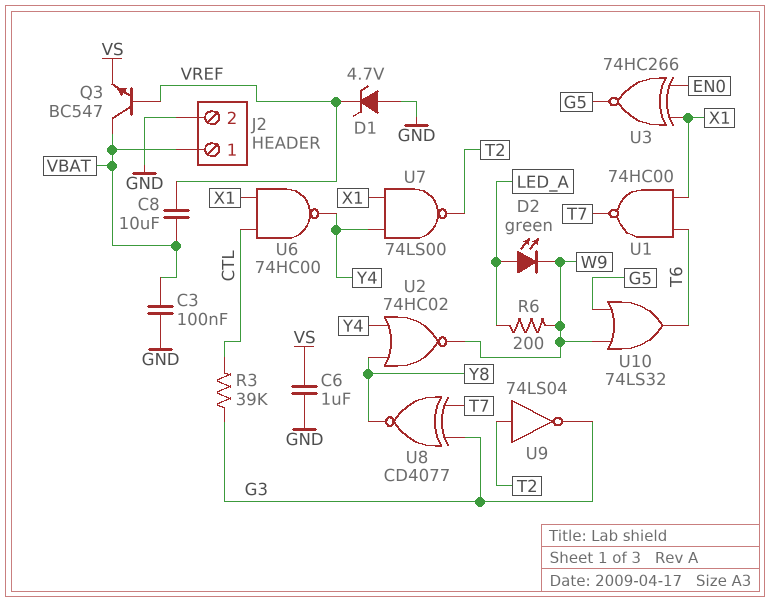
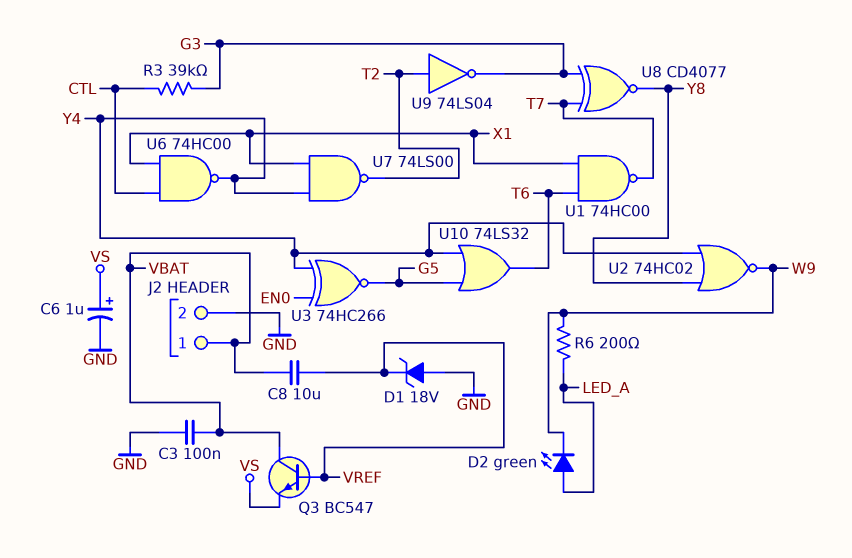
C6: 1uF (GND, VS) -> 1uF (plus VS, minus GND)
D1: zener 4.7V (A GND, K VREF) -> zener 18V (A GND, K VREF)
U3: XNOR 74HC266 (in EN0, in X1, out G5) -> XNOR 74HC266 (in EN0, in Y4, out G5)
U10: OR 74LS32 (in G5, in W9, out T6) -> OR 74LS32 (in G5, in Y4, out T6)

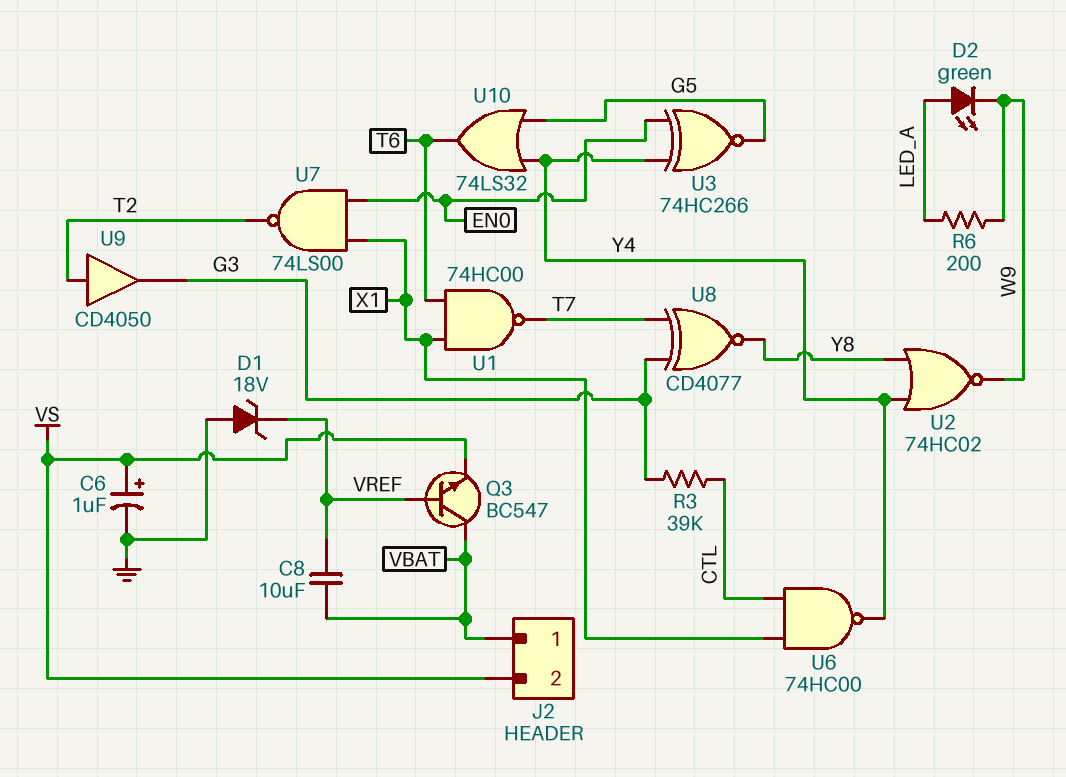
C3: 100nF (GND, VBAT) -> none
J2 pin 2: GND -> VS
U7: NAND 74LS00 (in X1, in Y4, out T2) -> NAND 74LS00 (in EN0, in X1, out T2)
U9: NOT 74LS04 (in T2, out G3) -> buffer CD4050 (in T2, out G3)

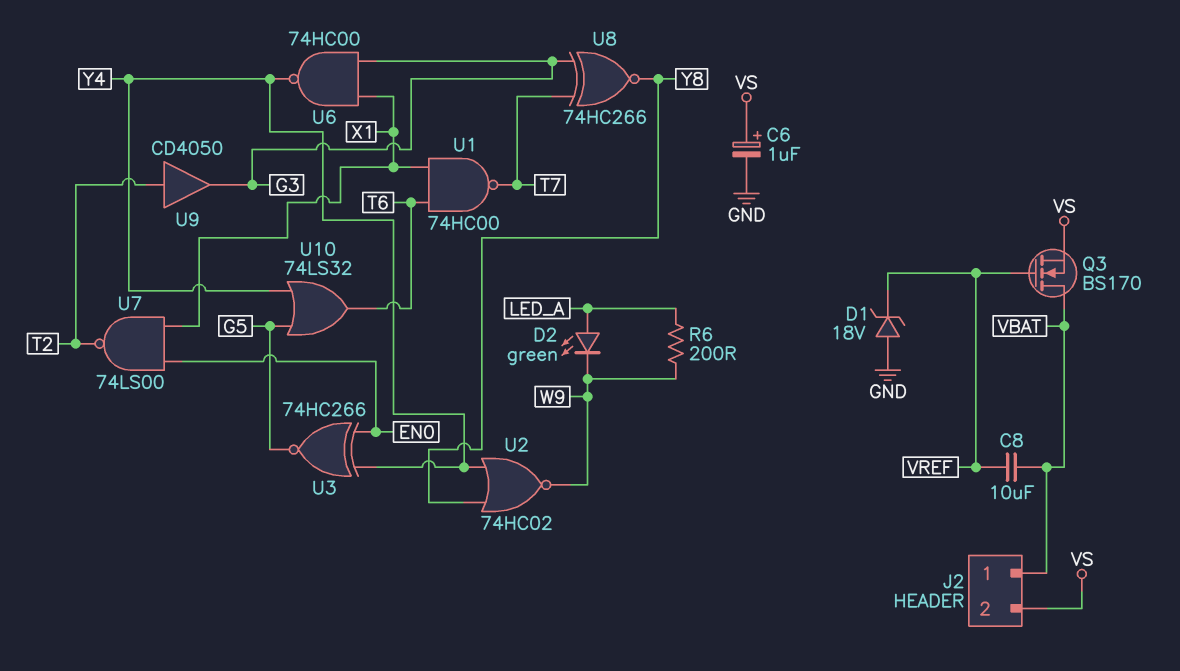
Q3: NPN BC547 (B VREF, C VBAT, E VS) -> NMOS BS170 (G VREF, D VBAT, S VS)
R3: 39k (CTL, G3) -> none
U6: NAND 74HC00 (in CTL, in X1, out Y4) -> NAND 74HC00 (in G3, in X1, out Y4)
U8: XNOR CD4077 (in G3, in T7, out Y8) -> XNOR 74HC266 (in G3, in T7, out Y8)

